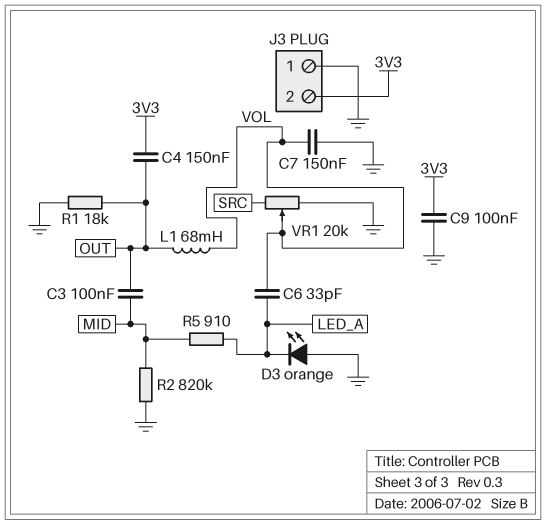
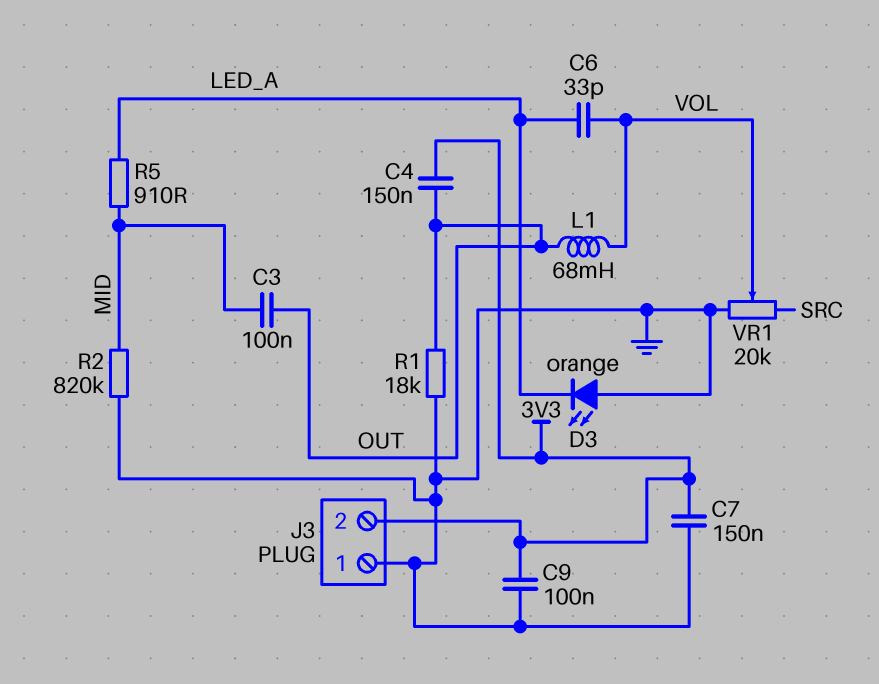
C7: 150nF (GND, VOL) -> 150nF (3V3, GND)

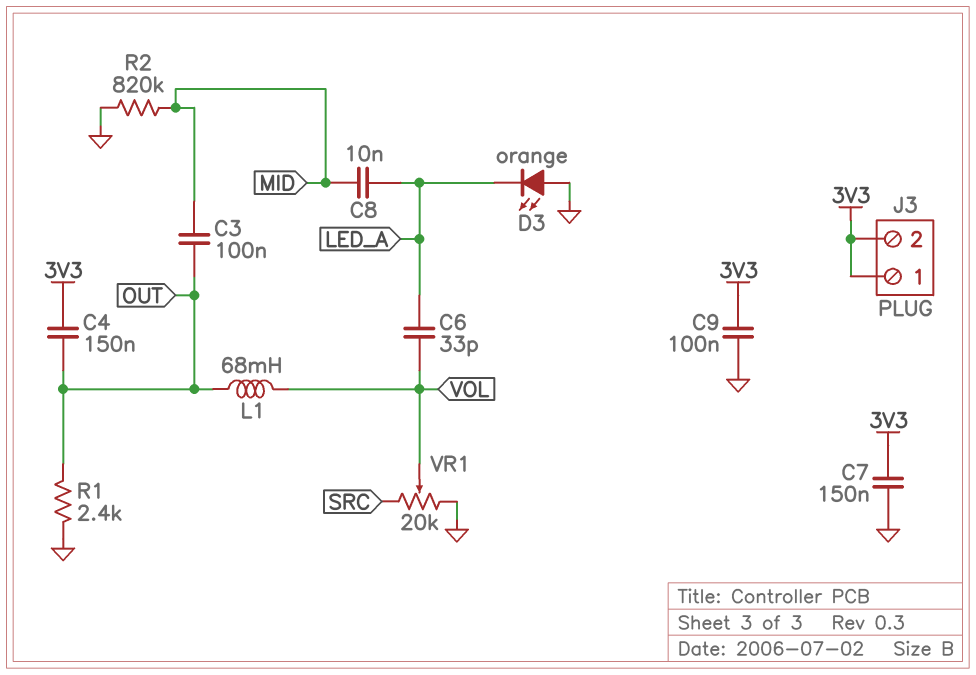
C8: none -> 10nF (LED_A, MID)
J3 pin 1: GND -> 3V3
R1: 18k (GND, OUT) -> 2.4k (GND, OUT)
R5: 910 (LED_A, MID) -> none

